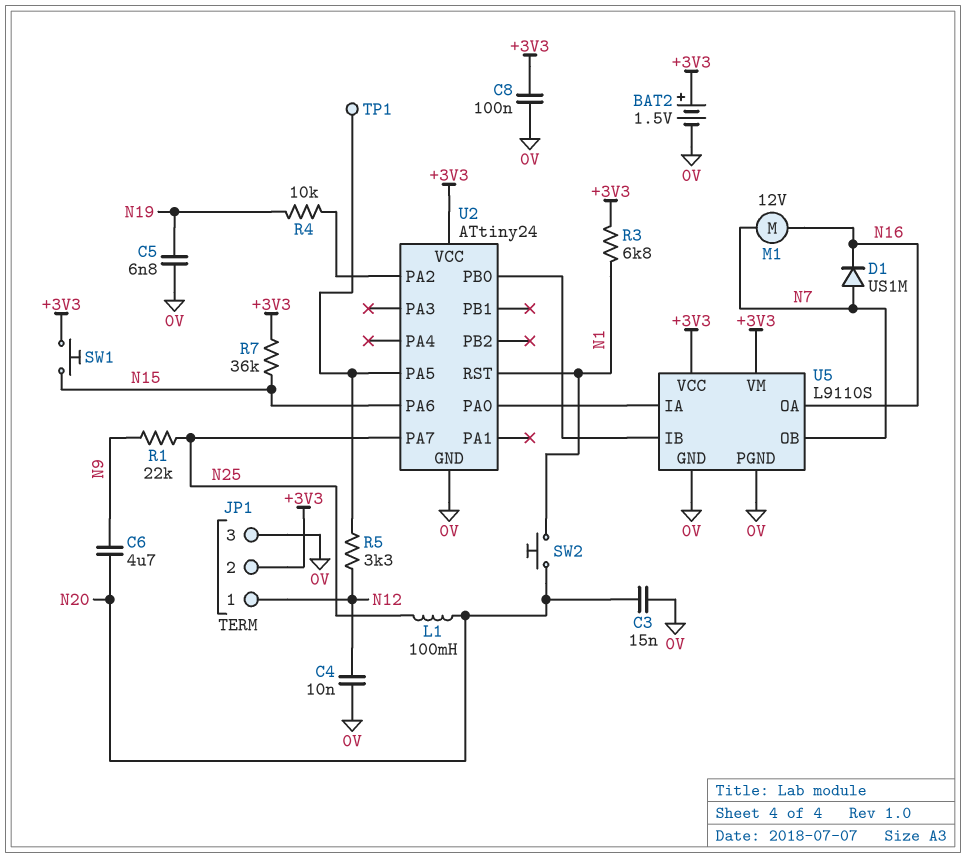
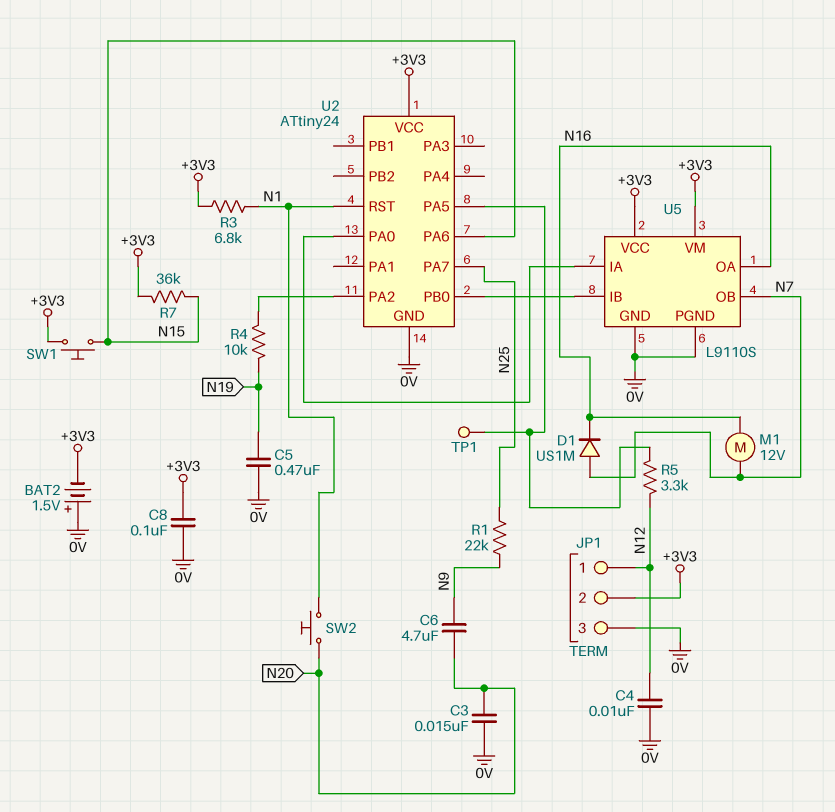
BAT2: 1.5V (plus +3V3, minus 0V) -> 1.5V (plus 0V, minus +3V3)
C5: 6.8nF (0V, N19) -> 470nF (0V, N19)
L1: 100mH (N20, N25) -> none

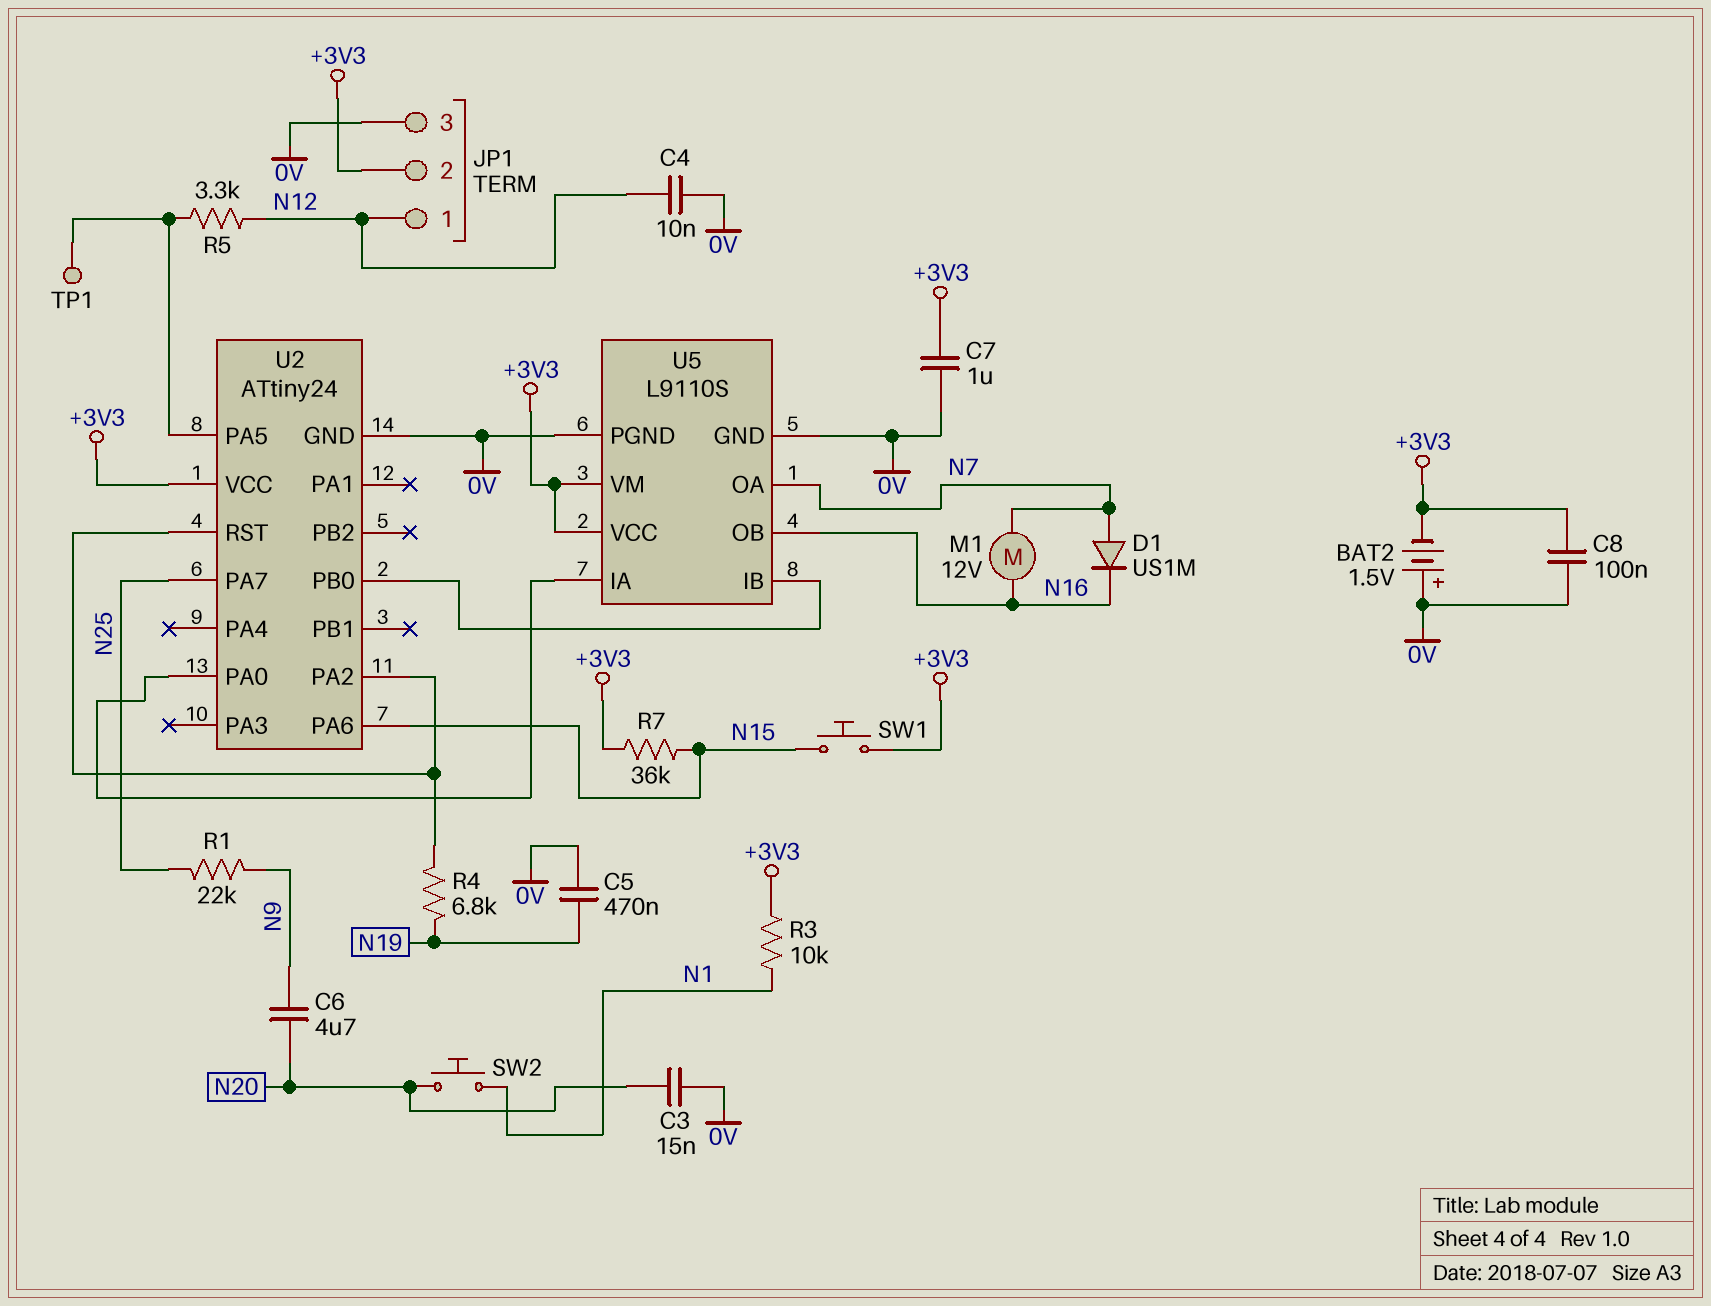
C7: none -> 1uF (+3V3, 0V)
R3: 6.8k (+3V3, N1) -> 10k (+3V3, N1)
R4: 10k (N19, U2/PA2) -> 6.8k (N19, U2/PA2)
U2 pin RST: N1 -> U2/PA2
U5 pin OA: N16 -> N7
U5 pin OB: N7 -> N16

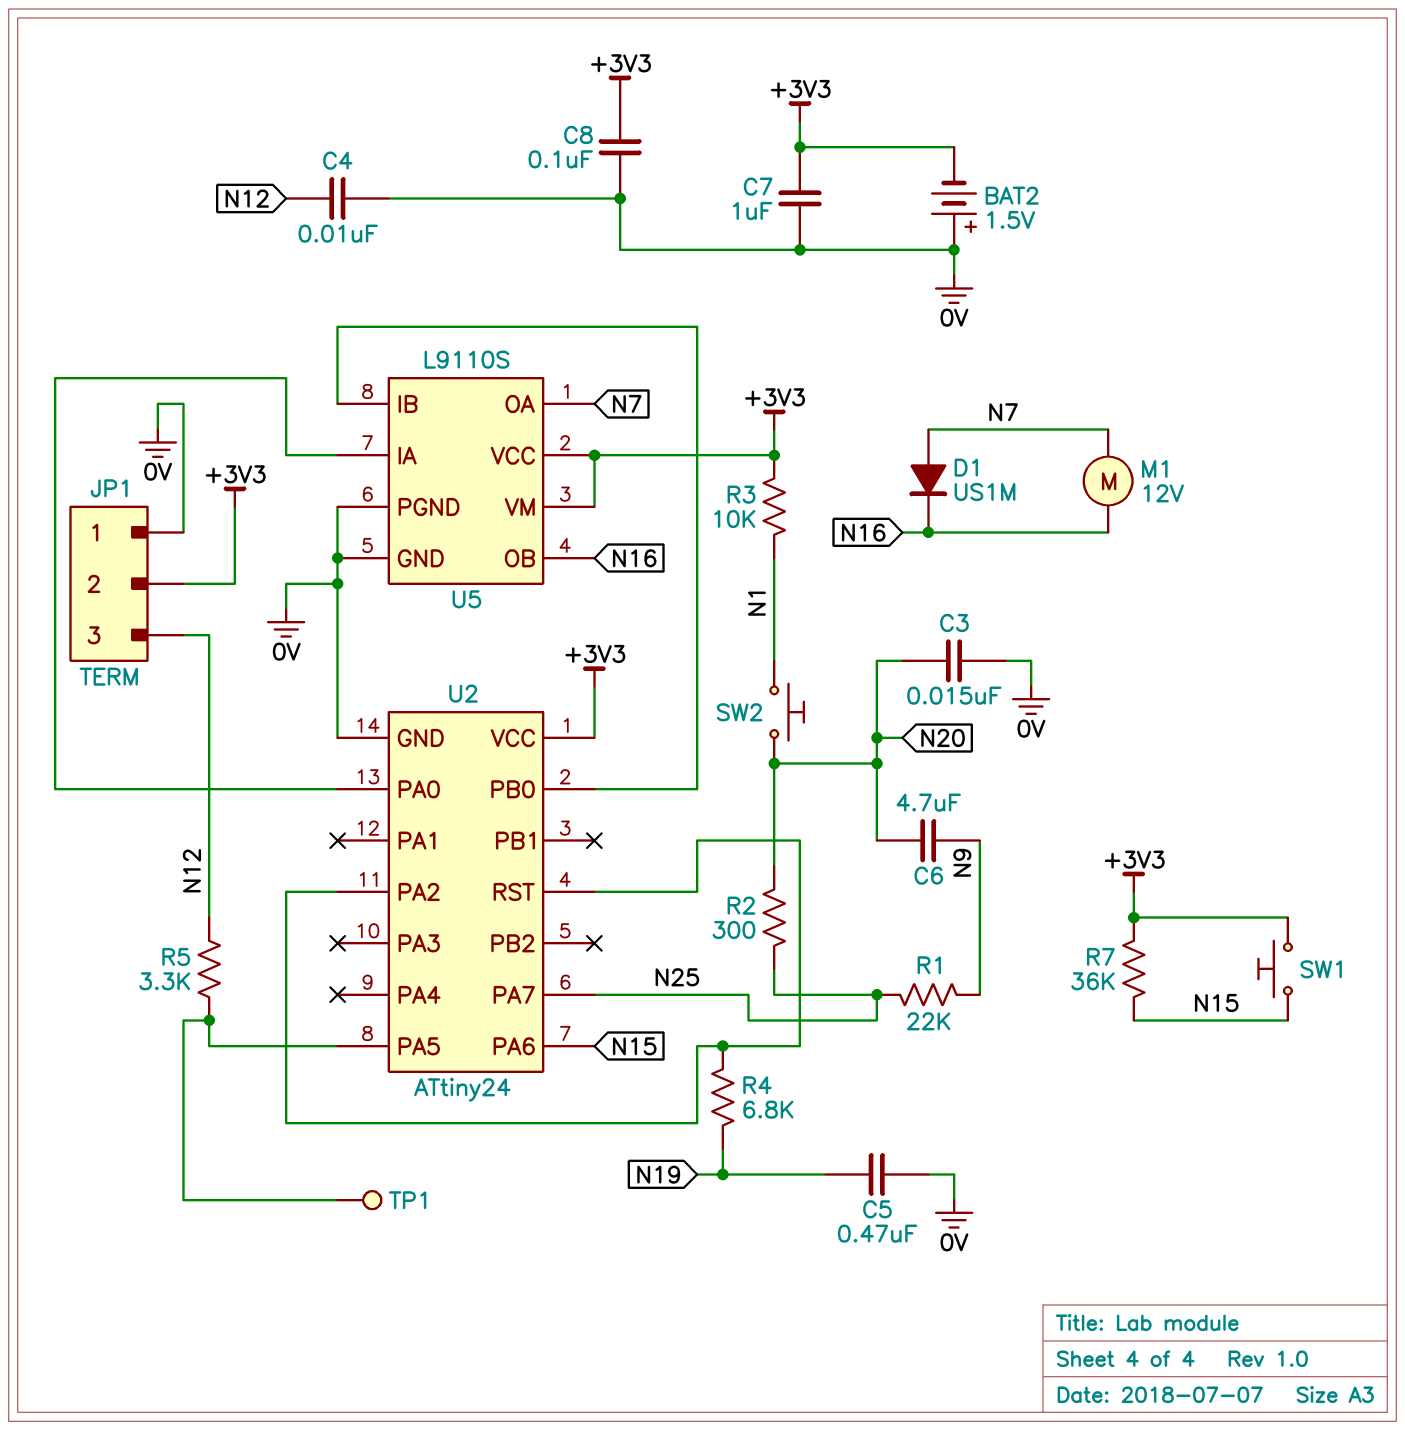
JP1 pin 1: N12 -> 0V
JP1 pin 3: 0V -> N12
R2: none -> 300 (N20, N25)

